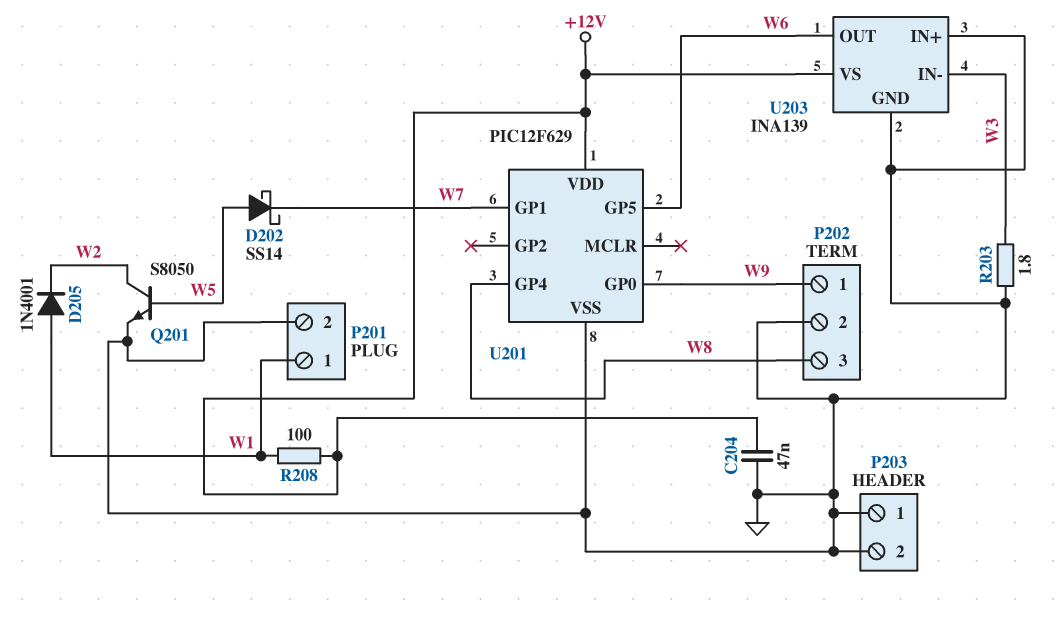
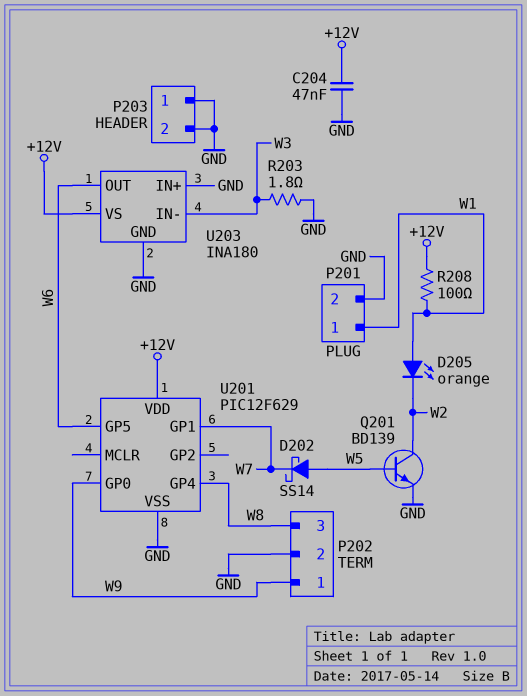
D205: diode 1N4001 (A W1, K W2) -> LED orange (A W1, K W2)
Q201: NPN S8050 (B W5, C W2, E GND) -> NPN BD139 (B W5, C W2, E GND)
U203: INA139 -> INA180

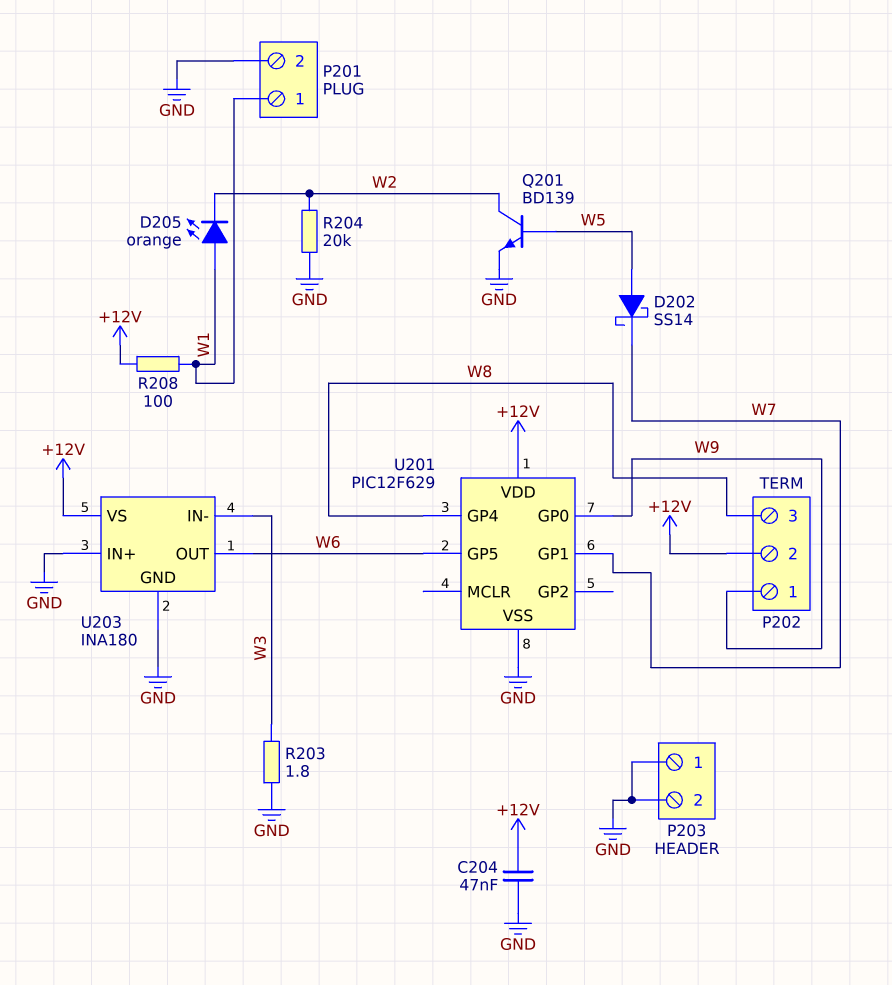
P202 pin 2: GND -> +12V
R204: none -> 20k (GND, W2)

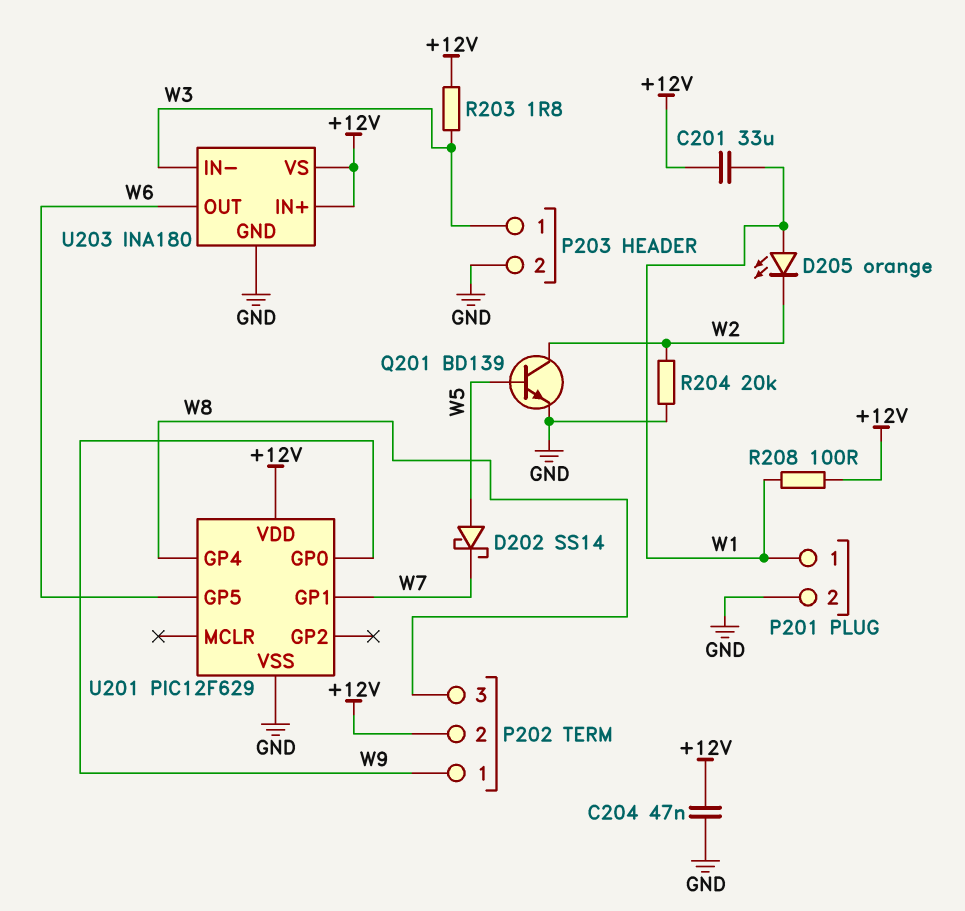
C201: none -> 33uF (+12V, W1)
P203 pin 1: GND -> W3
R203: 1.8 (GND, W3) -> 1.8 (+12V, W3)
U203 pin IN+: GND -> +12V

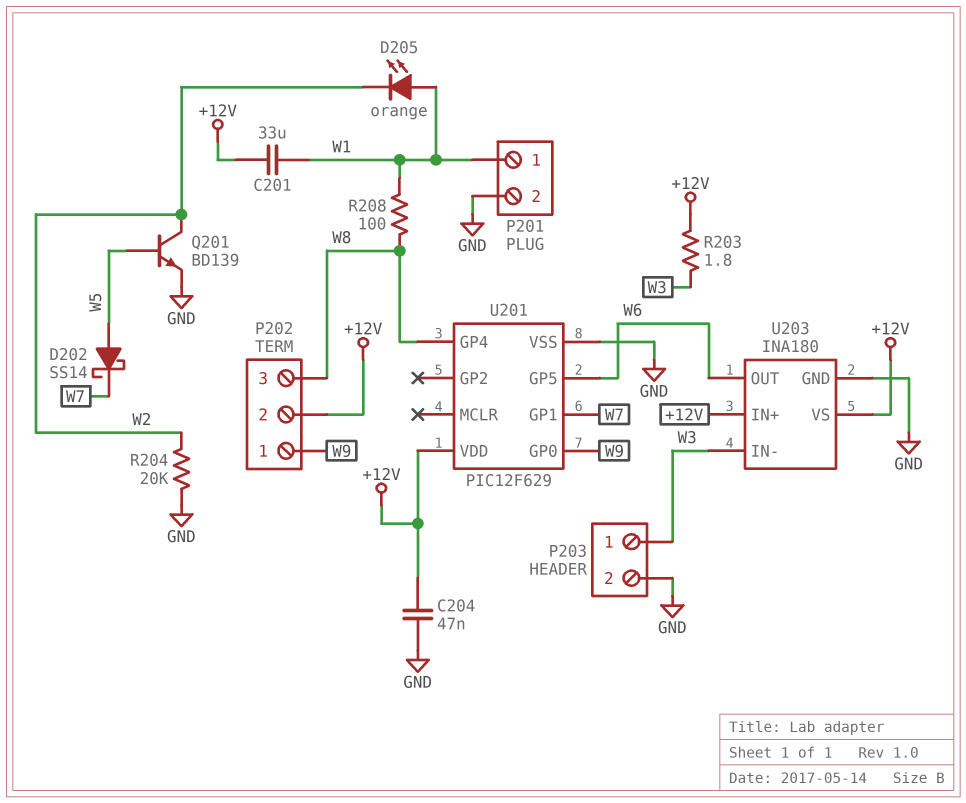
R208: 100 (+12V, W1) -> 100 (W1, W8)

